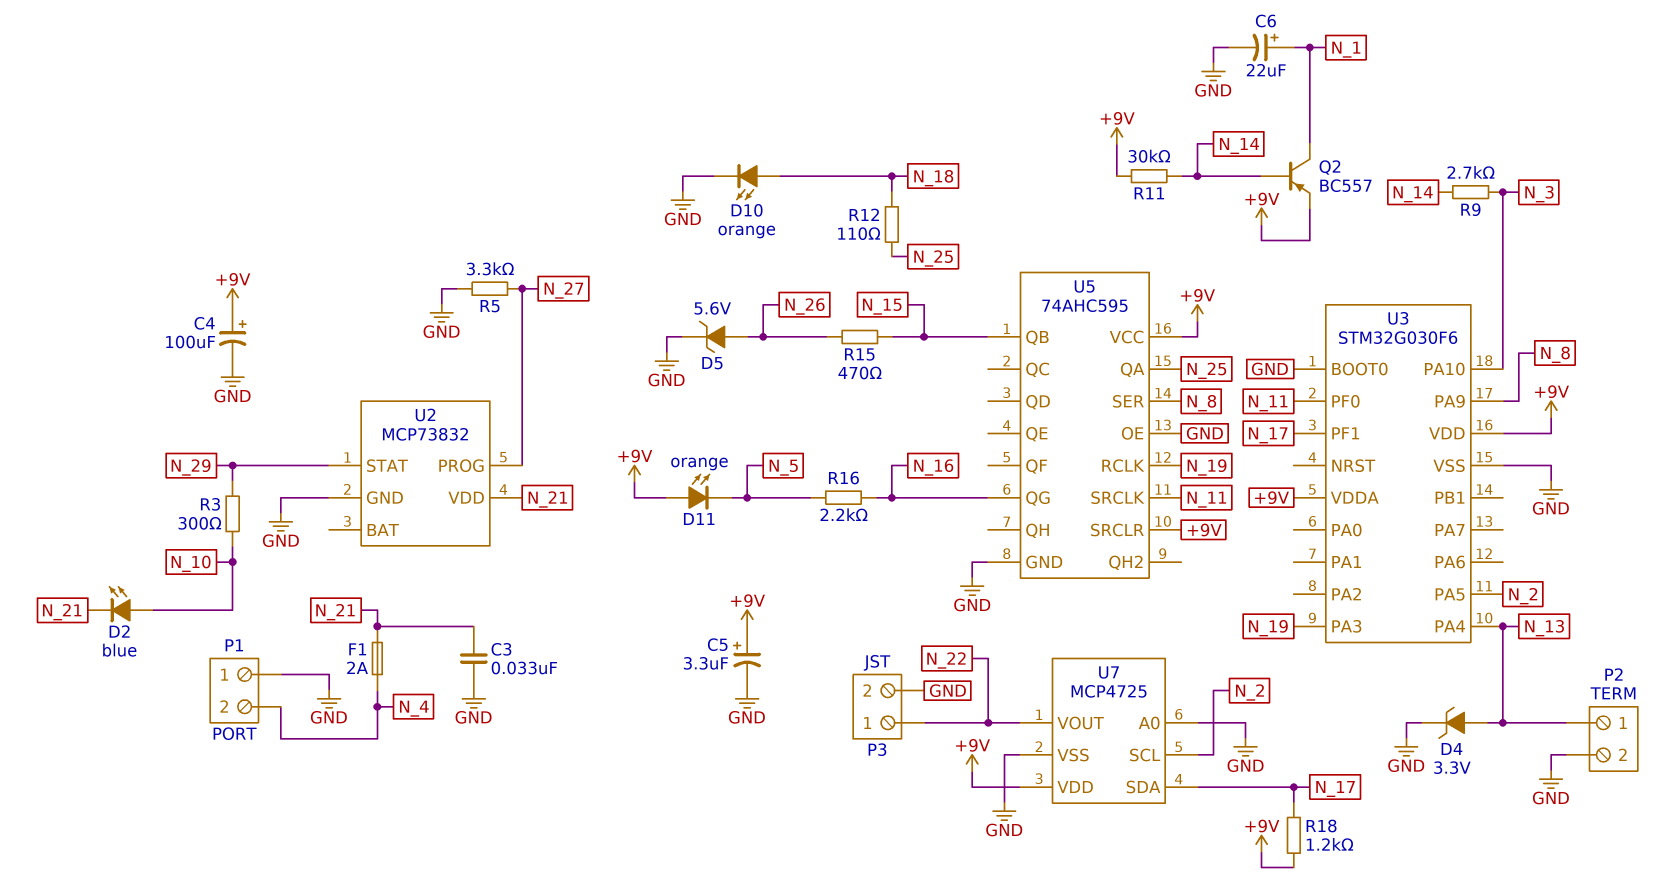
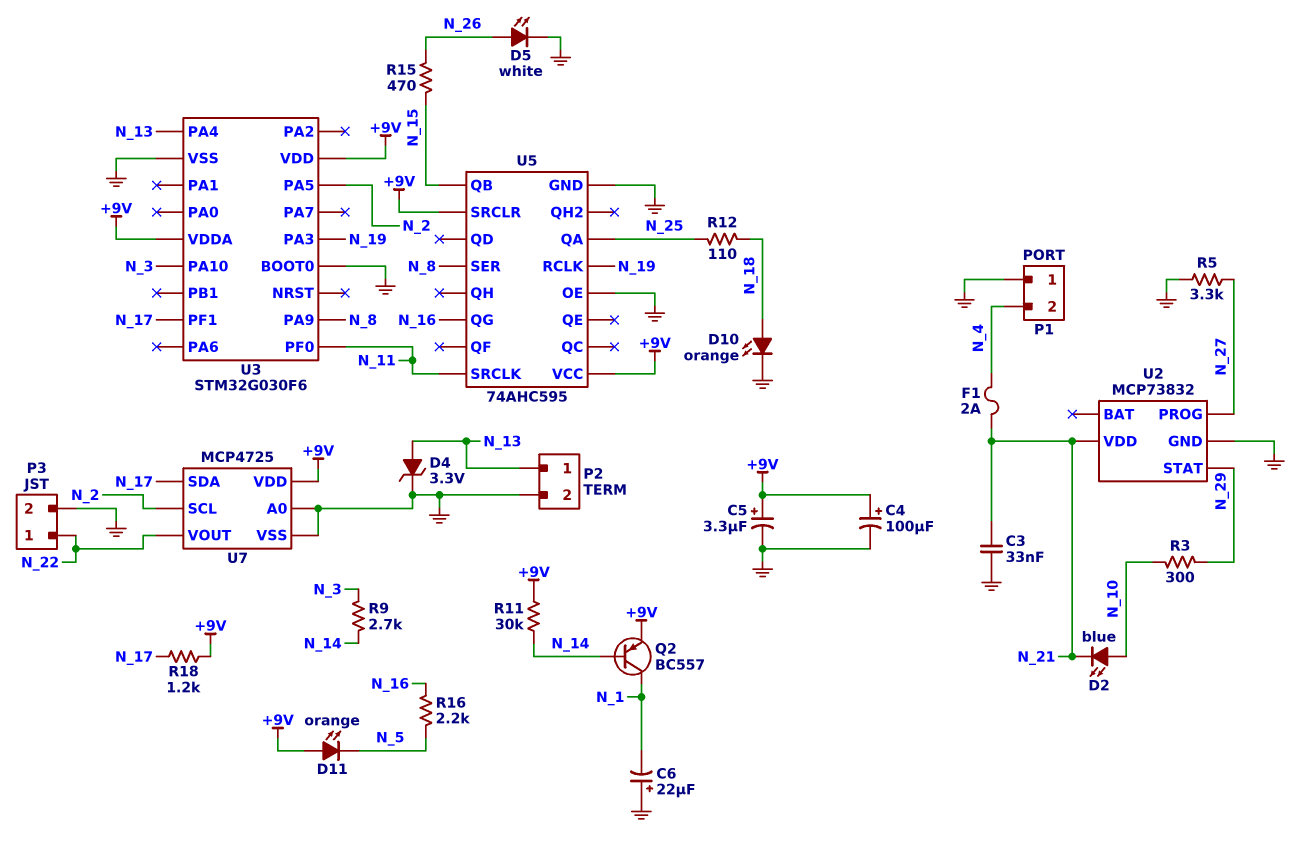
C6: 22uF (plus N_1, minus GND) -> 22uF (plus GND, minus N_1)
D5: zener 5.6V (A N_26, K GND) -> LED white (A N_26, K GND)

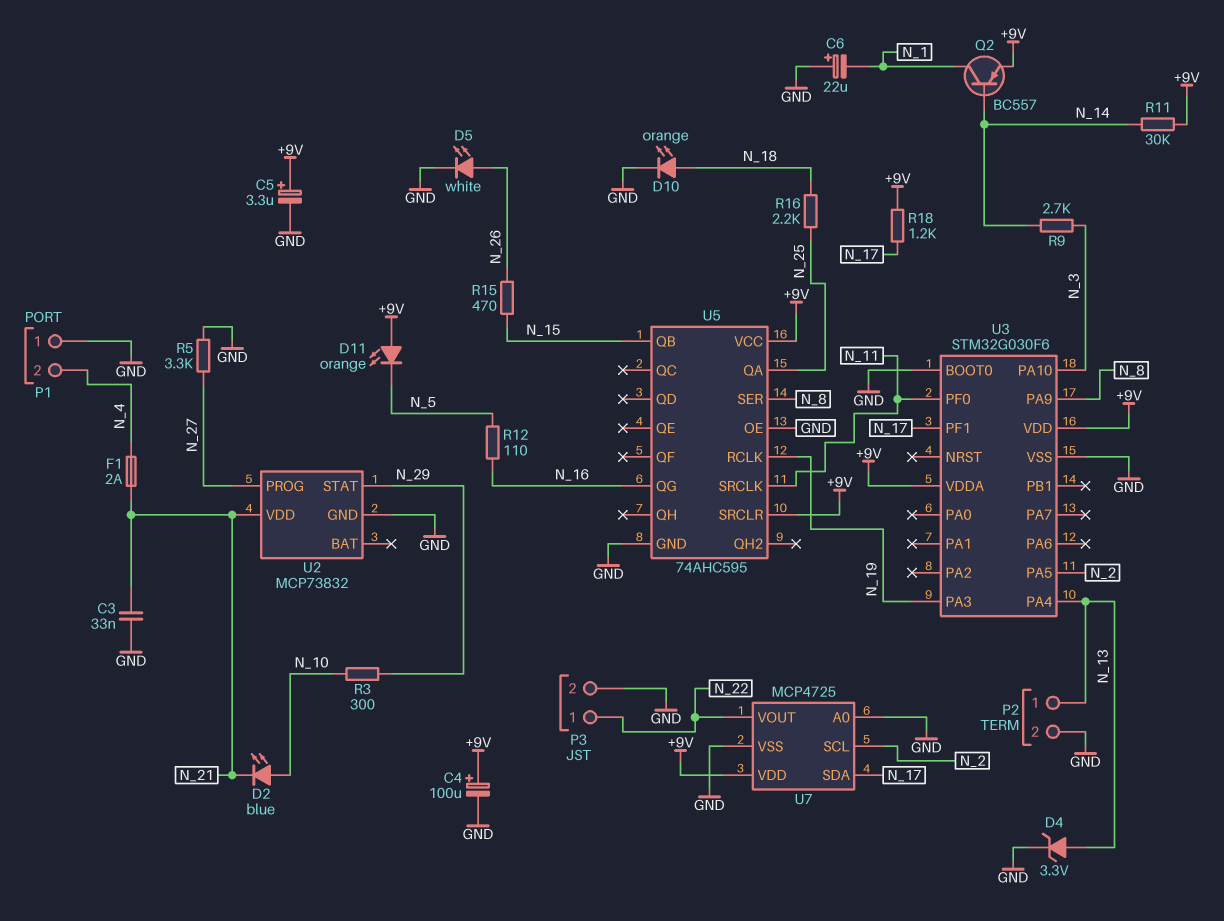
R12: 110 (N_18, N_25) -> 110 (N_5, N_16)
R16: 2.2k (N_5, N_16) -> 2.2k (N_18, N_25)

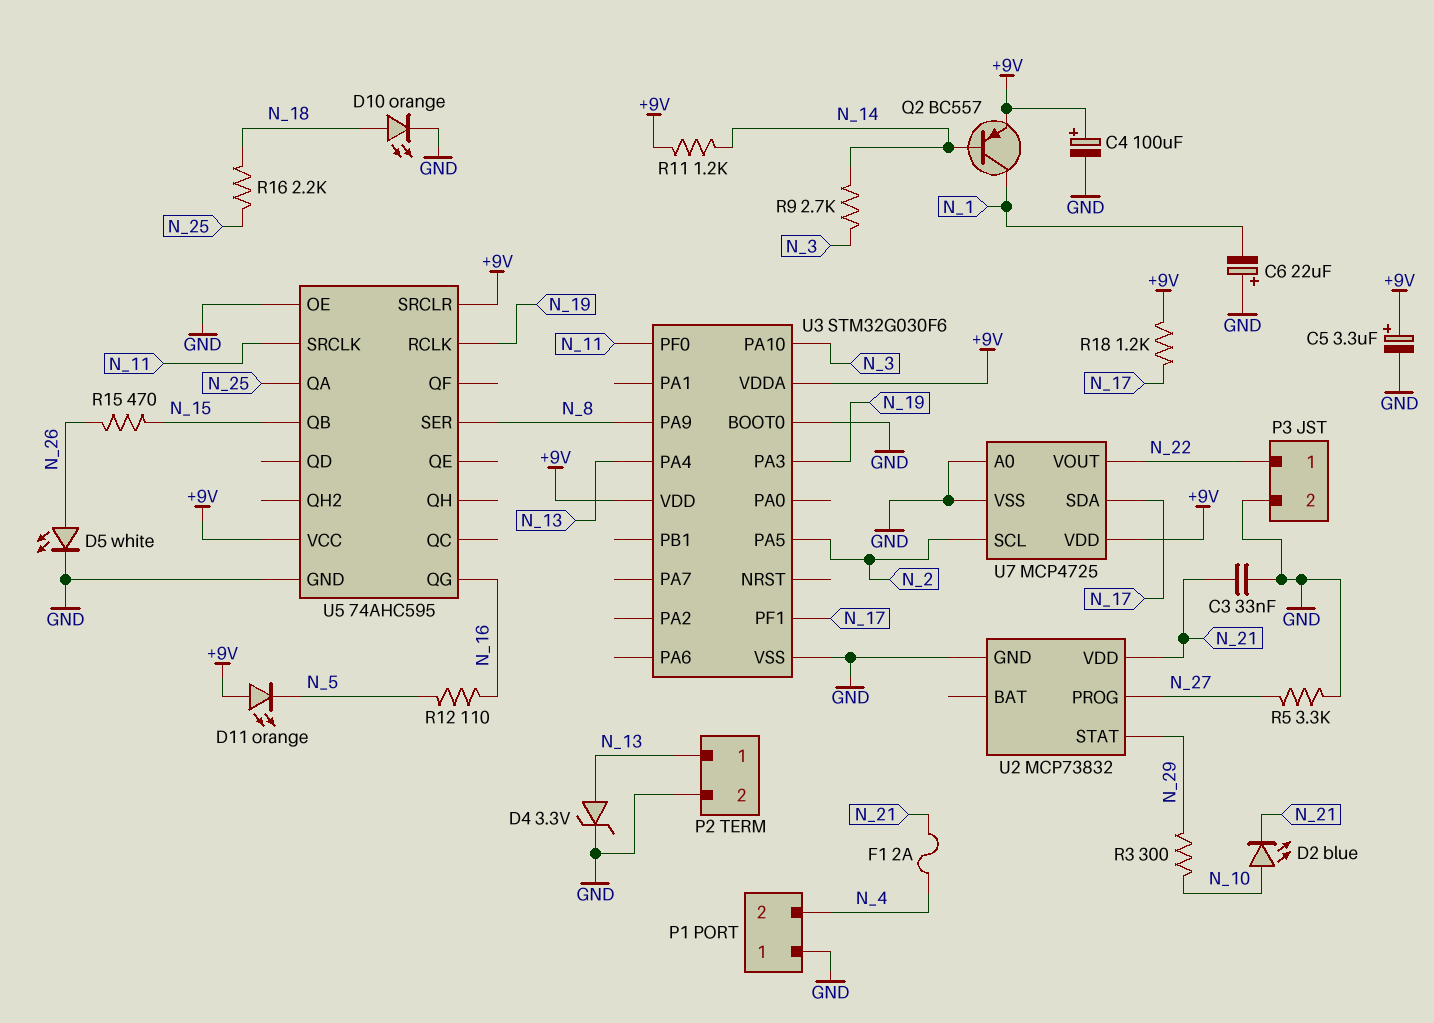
R11: 30k (+9V, N_14) -> 1.2k (+9V, N_14)

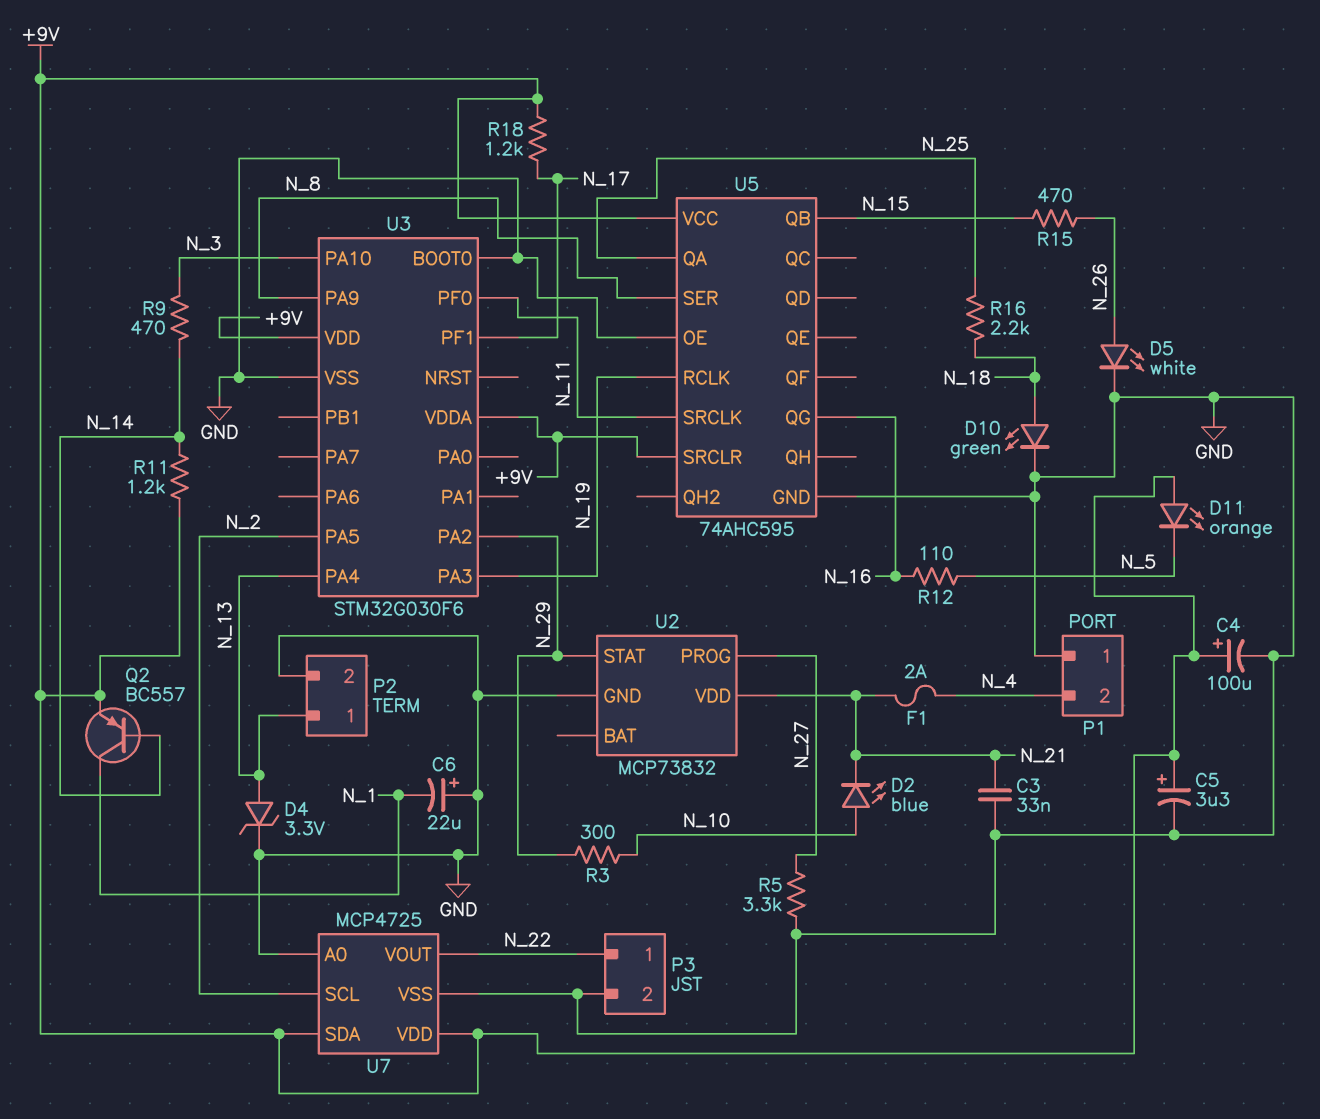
D10: LED orange (A N_18, K GND) -> LED green (A N_18, K GND)
R9: 2.7k (N_3, N_14) -> 470 (N_3, N_14)
U3 pin PA2: none -> N_29
U7 pin SDA: N_17 -> +9V

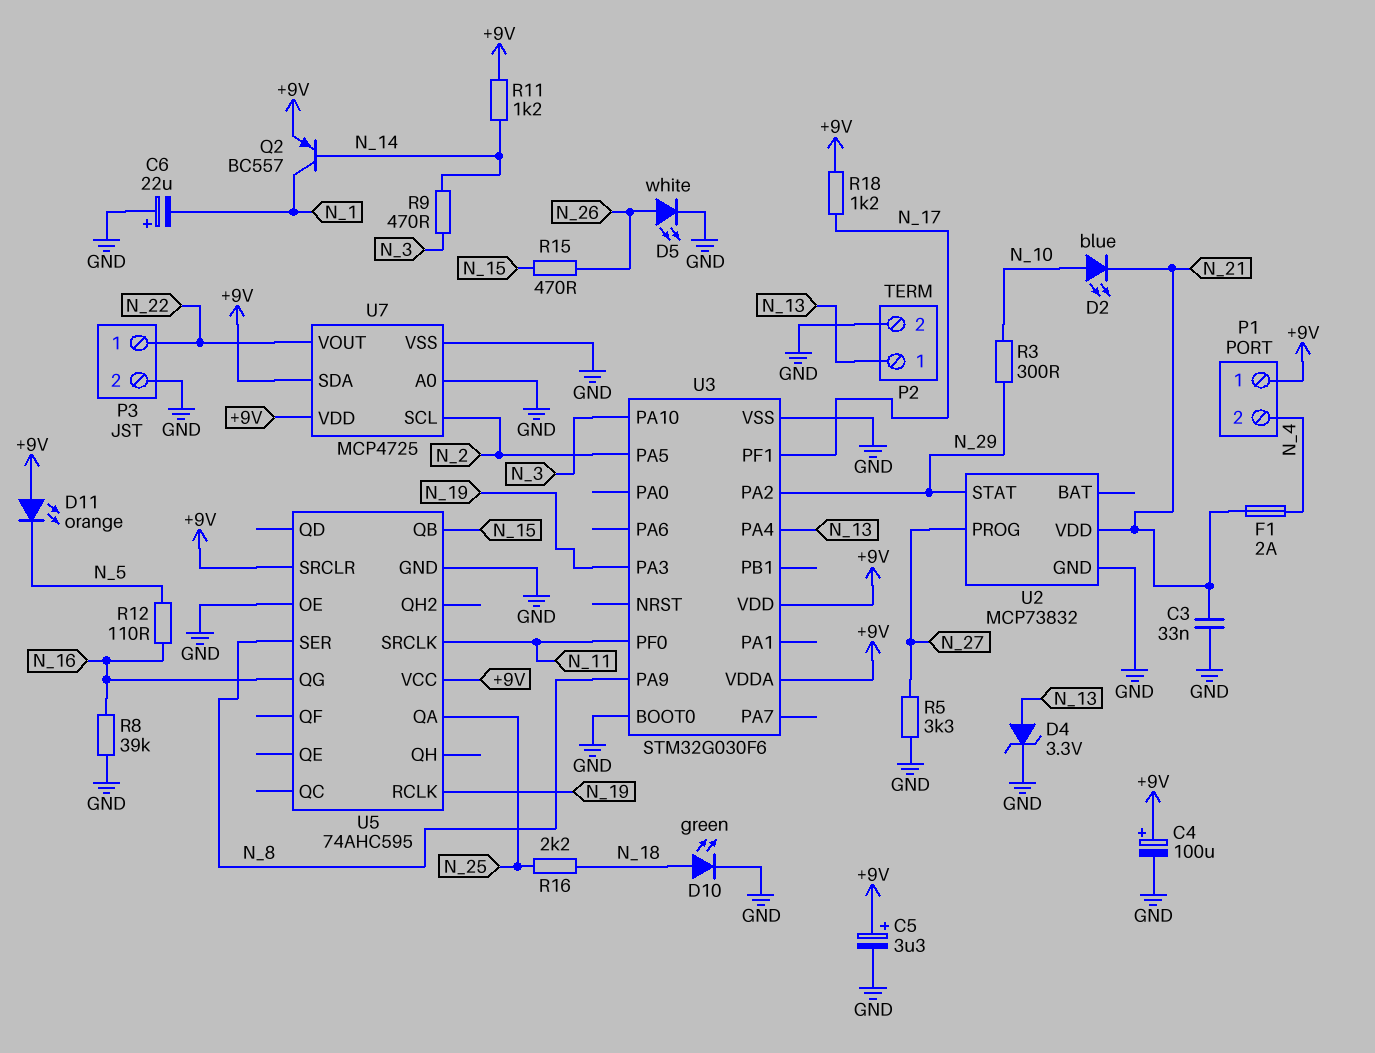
P1 pin 1: GND -> +9V
R8: none -> 39k (GND, N_16)

